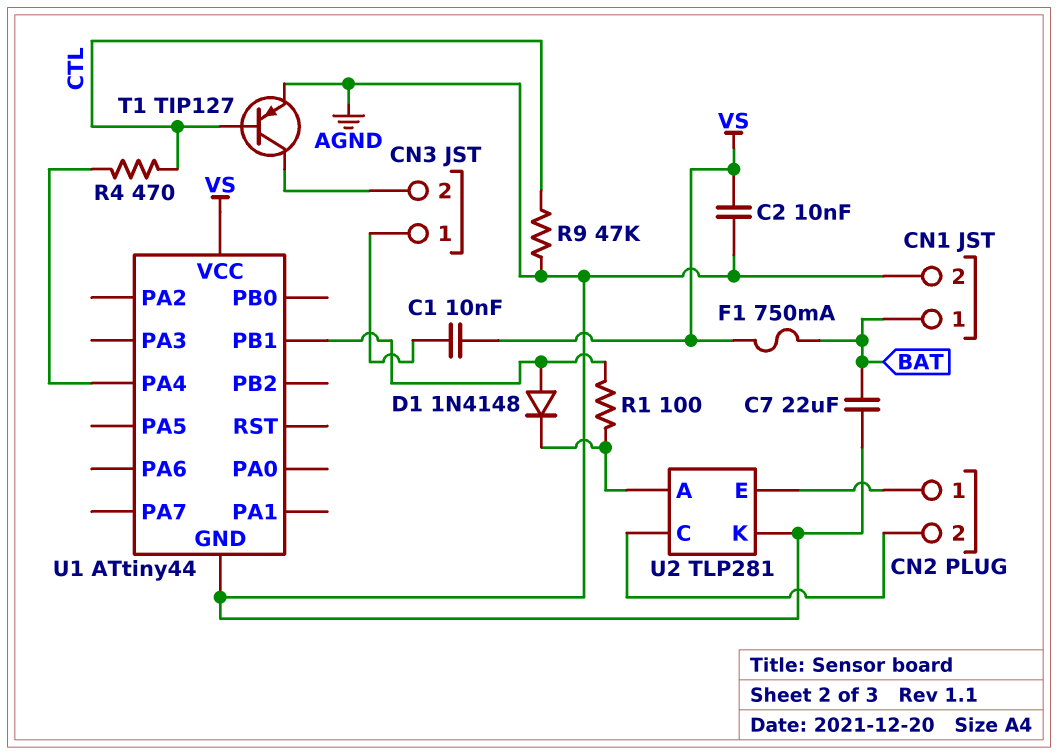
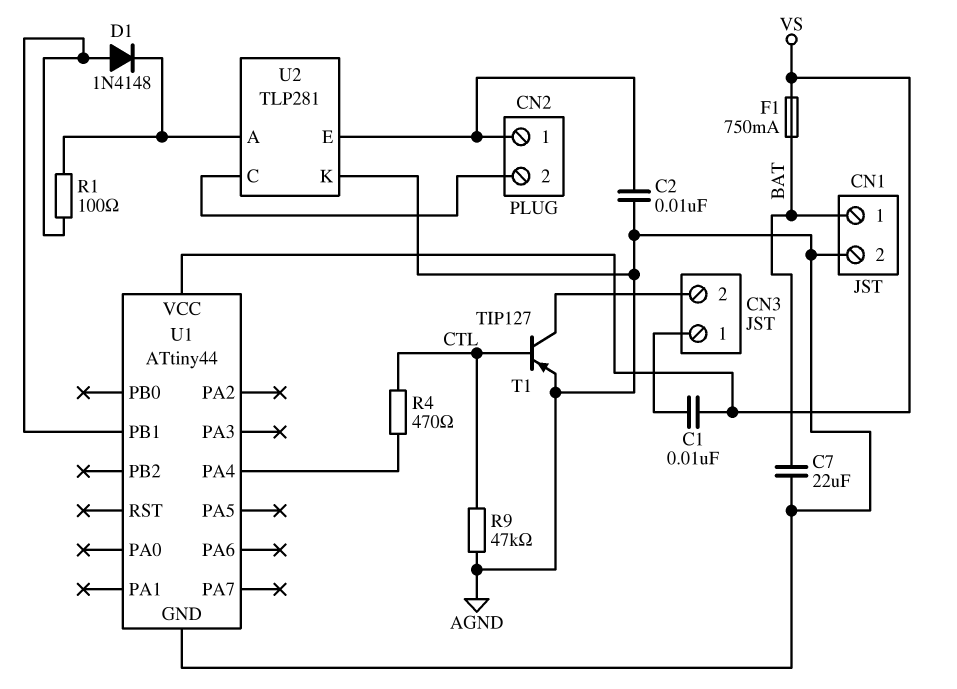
C2: 10nF (AGND, VS) -> 10nF (AGND, CN2/1)

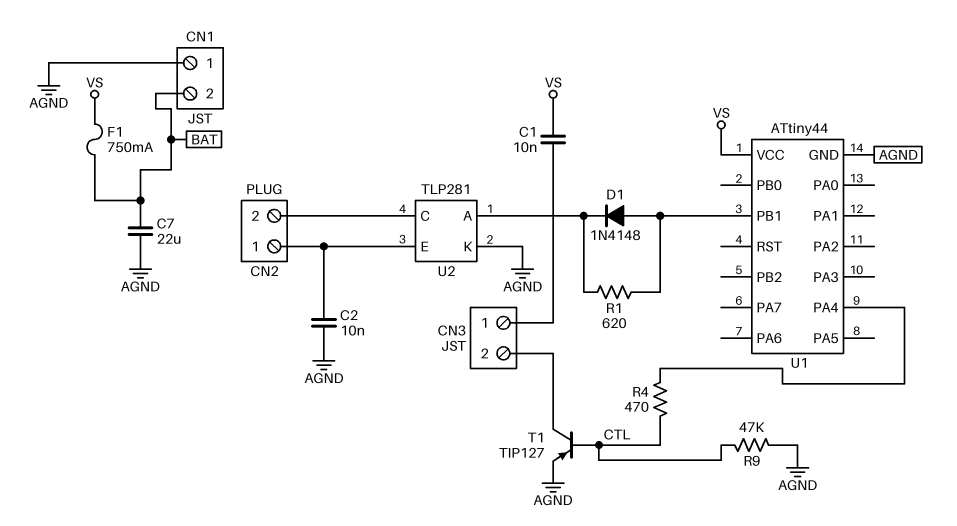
CN1 pin 1: BAT -> AGND
CN1 pin 2: AGND -> BAT
R1: 100 (U1/PB1, U2/A) -> 620 (U1/PB1, U2/A)

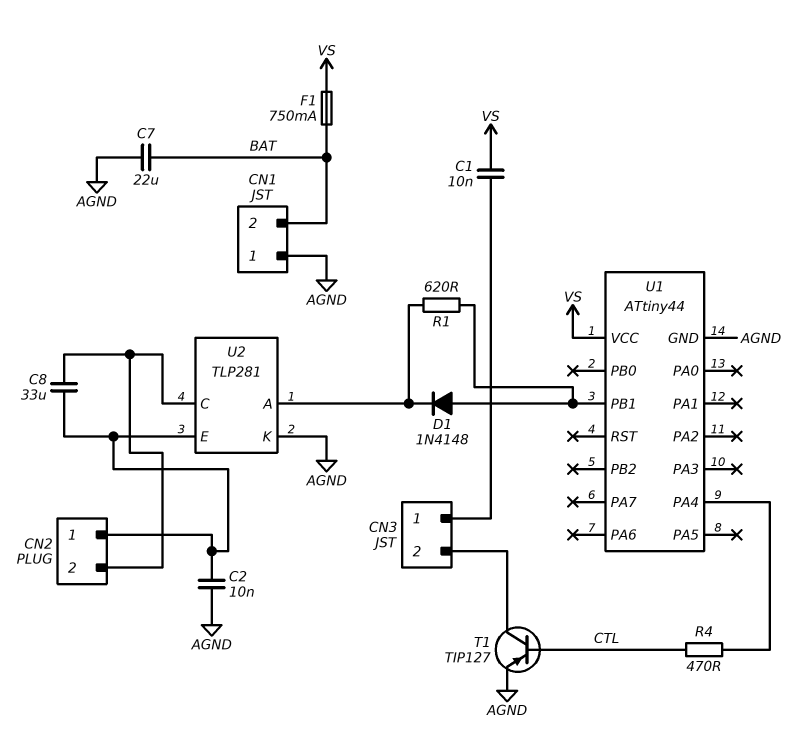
C8: none -> 33uF (CN2/1, CN2/2)
R9: 47k (AGND, CTL) -> none

